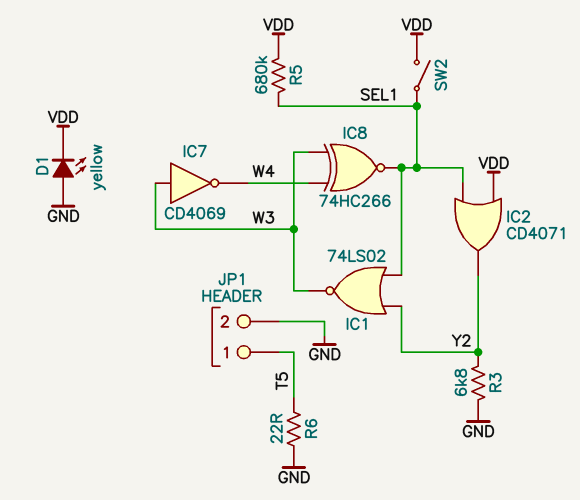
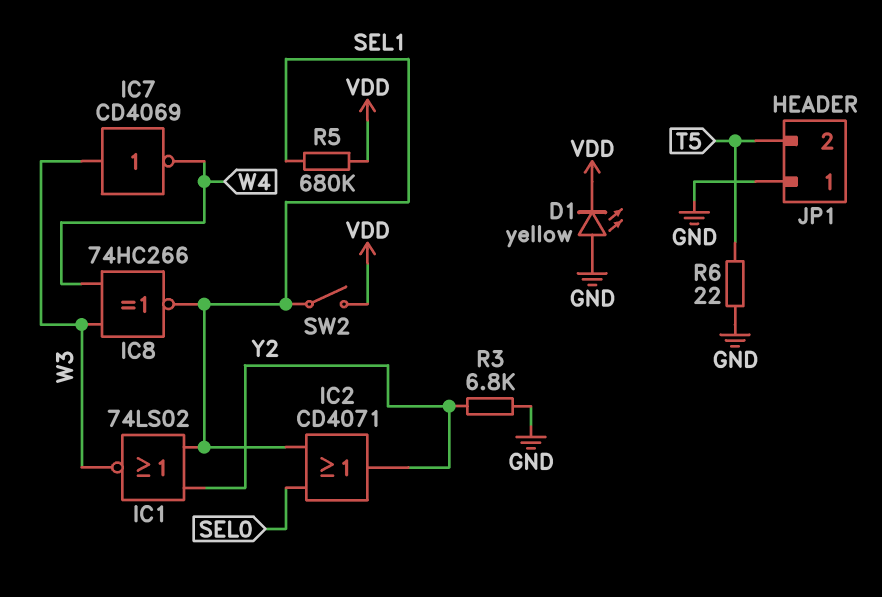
IC2: OR CD4071 (in SEL1, in VDD, out Y2) -> OR CD4071 (in SEL0, in SEL1, out Y2)
JP1 pin 1: T5 -> GND
JP1 pin 2: GND -> T5

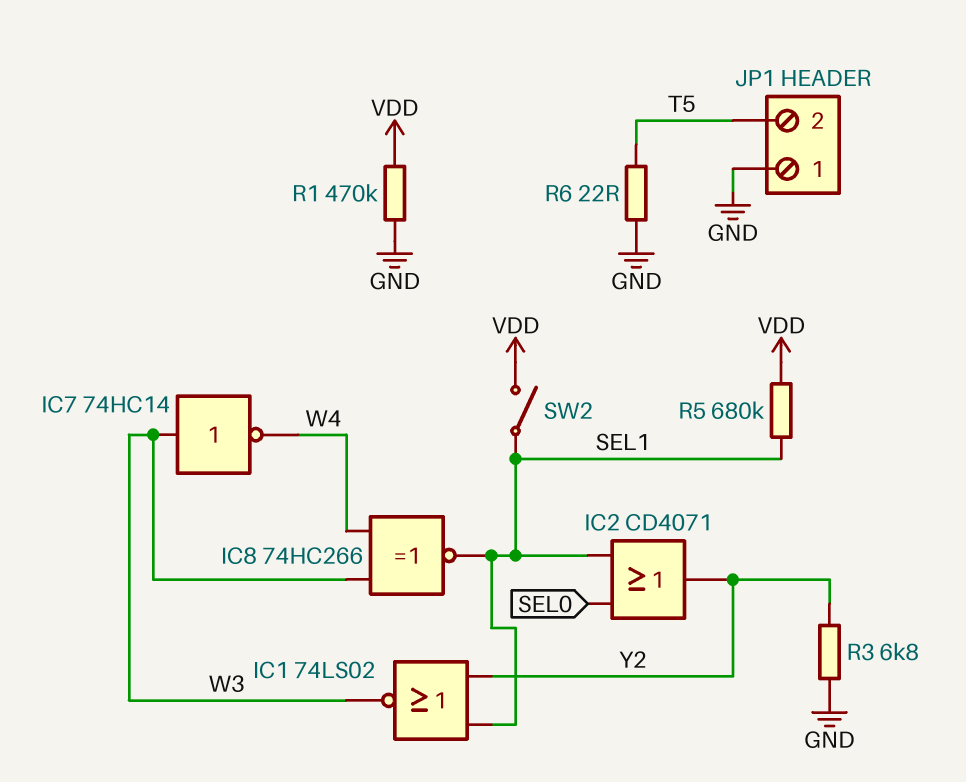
D1: LED yellow (A GND, K VDD) -> none
IC7: NOT CD4069 (in W3, out W4) -> NOT 74HC14 (in W3, out W4)
R1: none -> 470k (GND, VDD)

